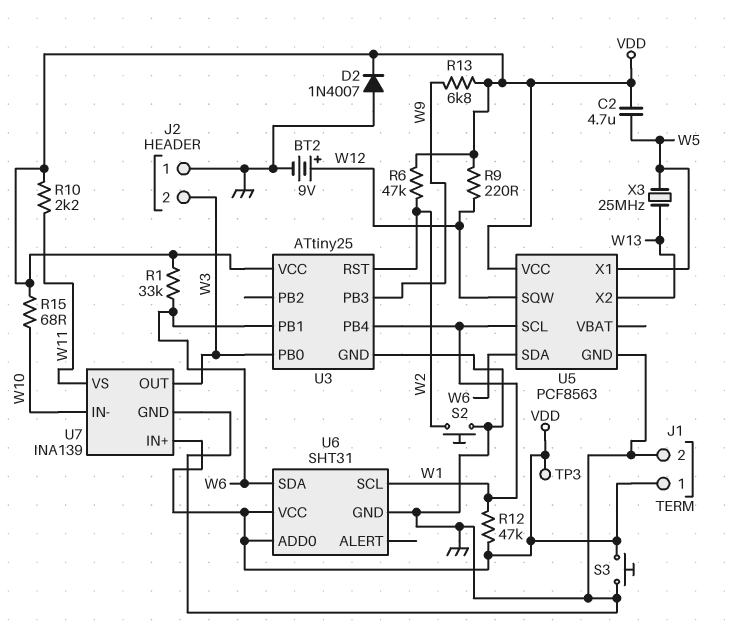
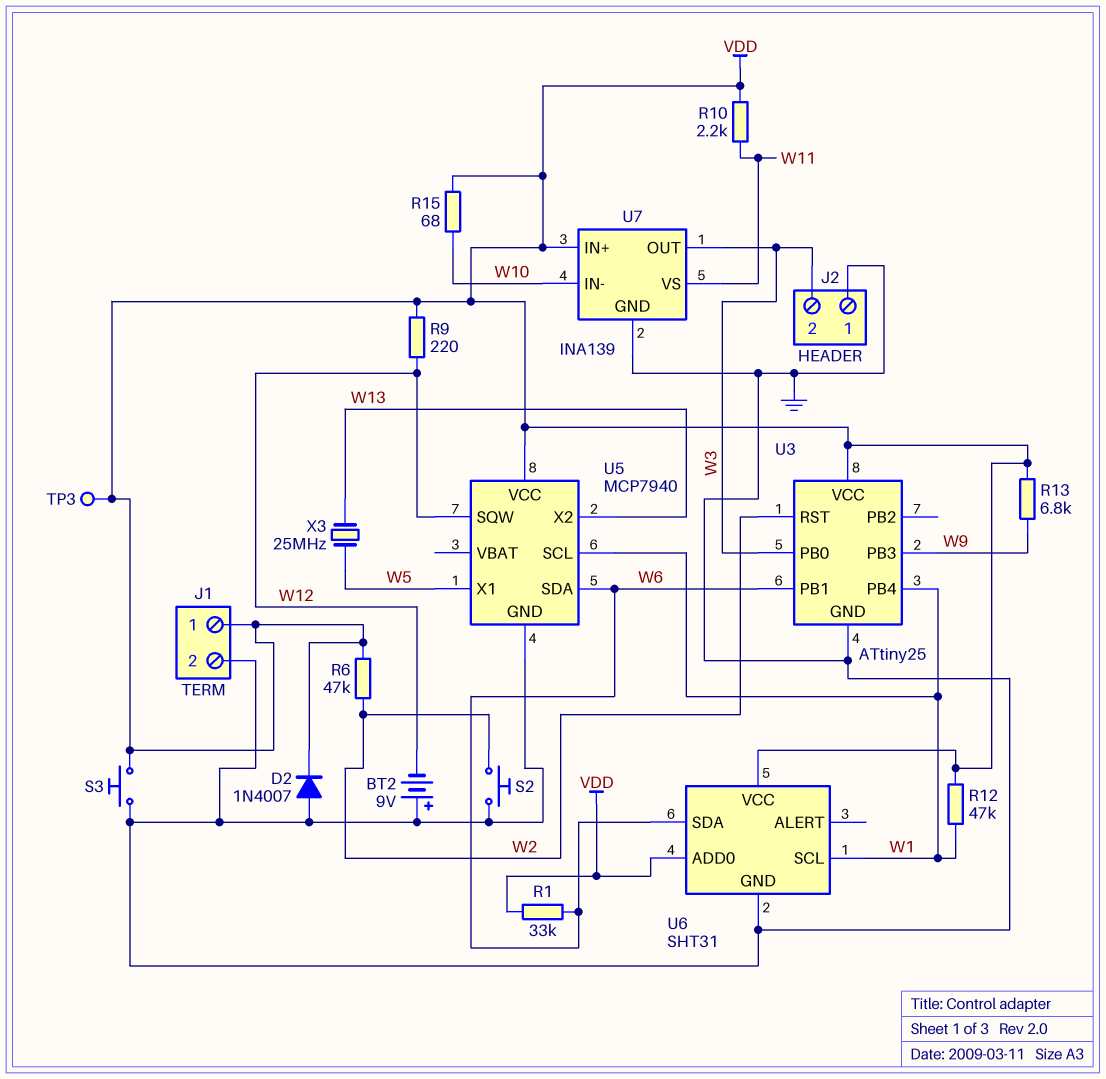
BT2: 9V (plus W12, minus GND) -> 9V (plus GND, minus W12)
C2: 4.7uF (VDD, W5) -> none
U5: PCF8563 -> MCP7940

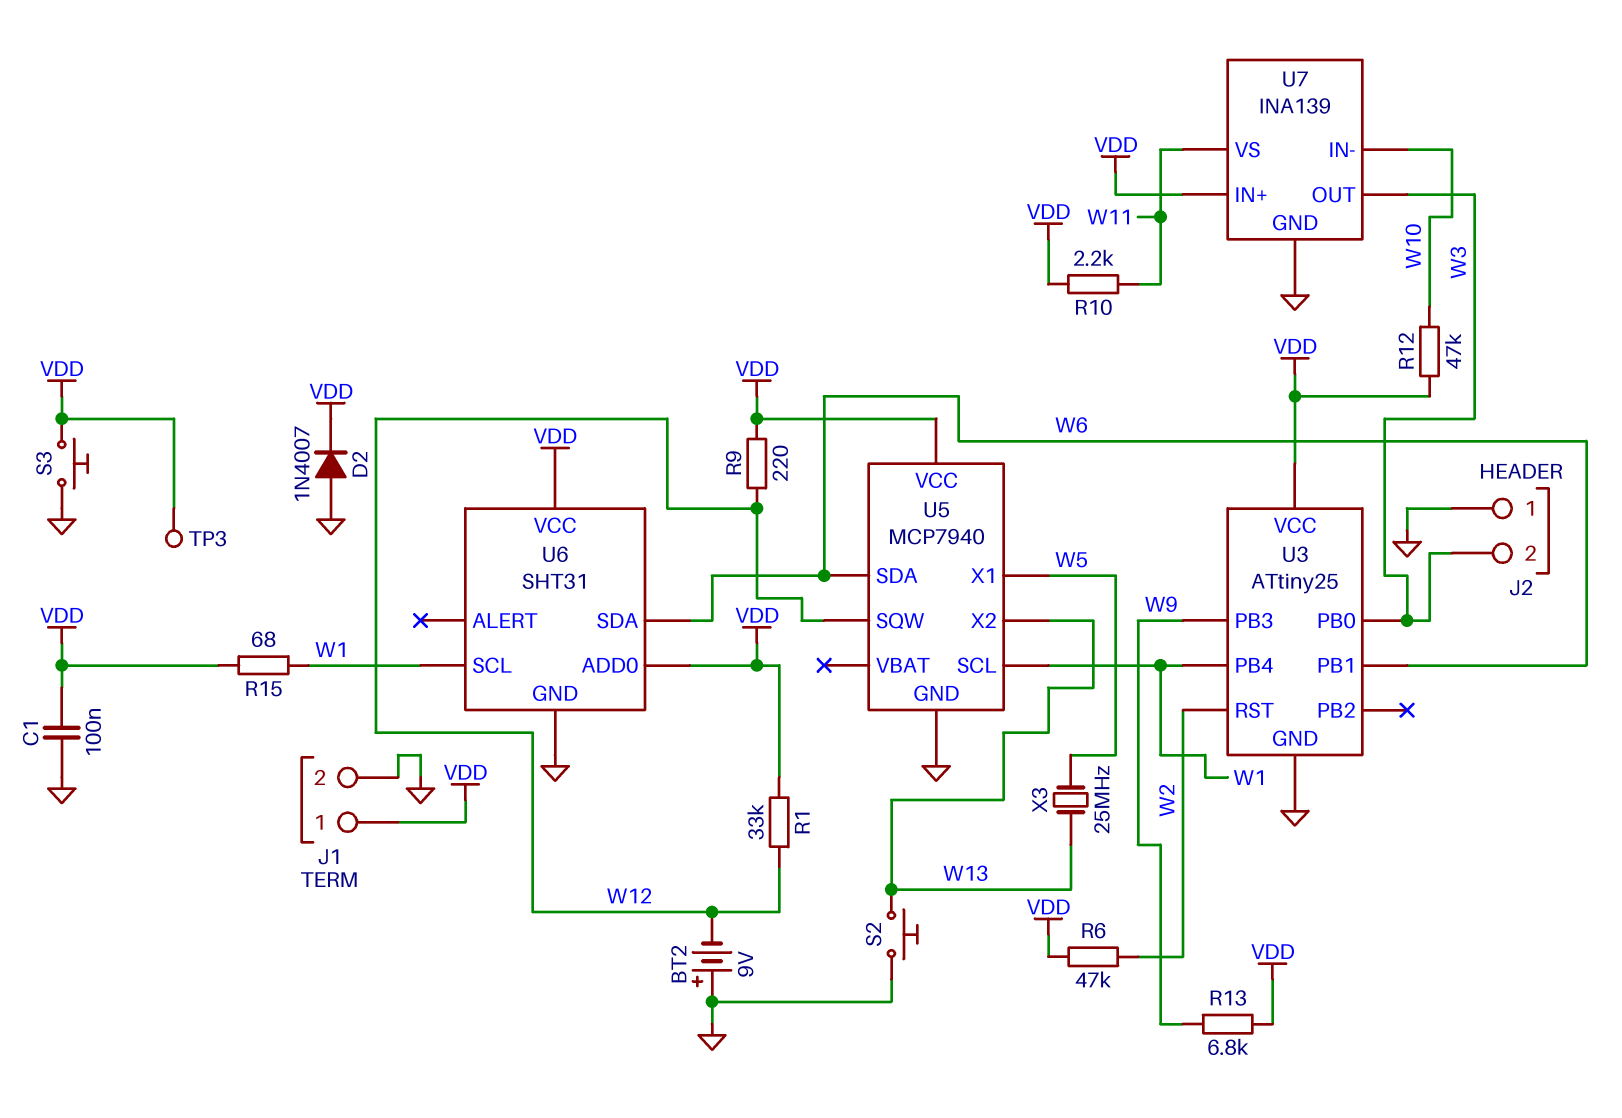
C1: none -> 100nF (GND, VDD)
R1: 33k (VDD, W6) -> 33k (VDD, W12)
R12: 47k (VDD, W1) -> 47k (VDD, W10)
R15: 68 (VDD, W10) -> 68 (VDD, W1)
S2: button (GND, W2) -> button (GND, W13)

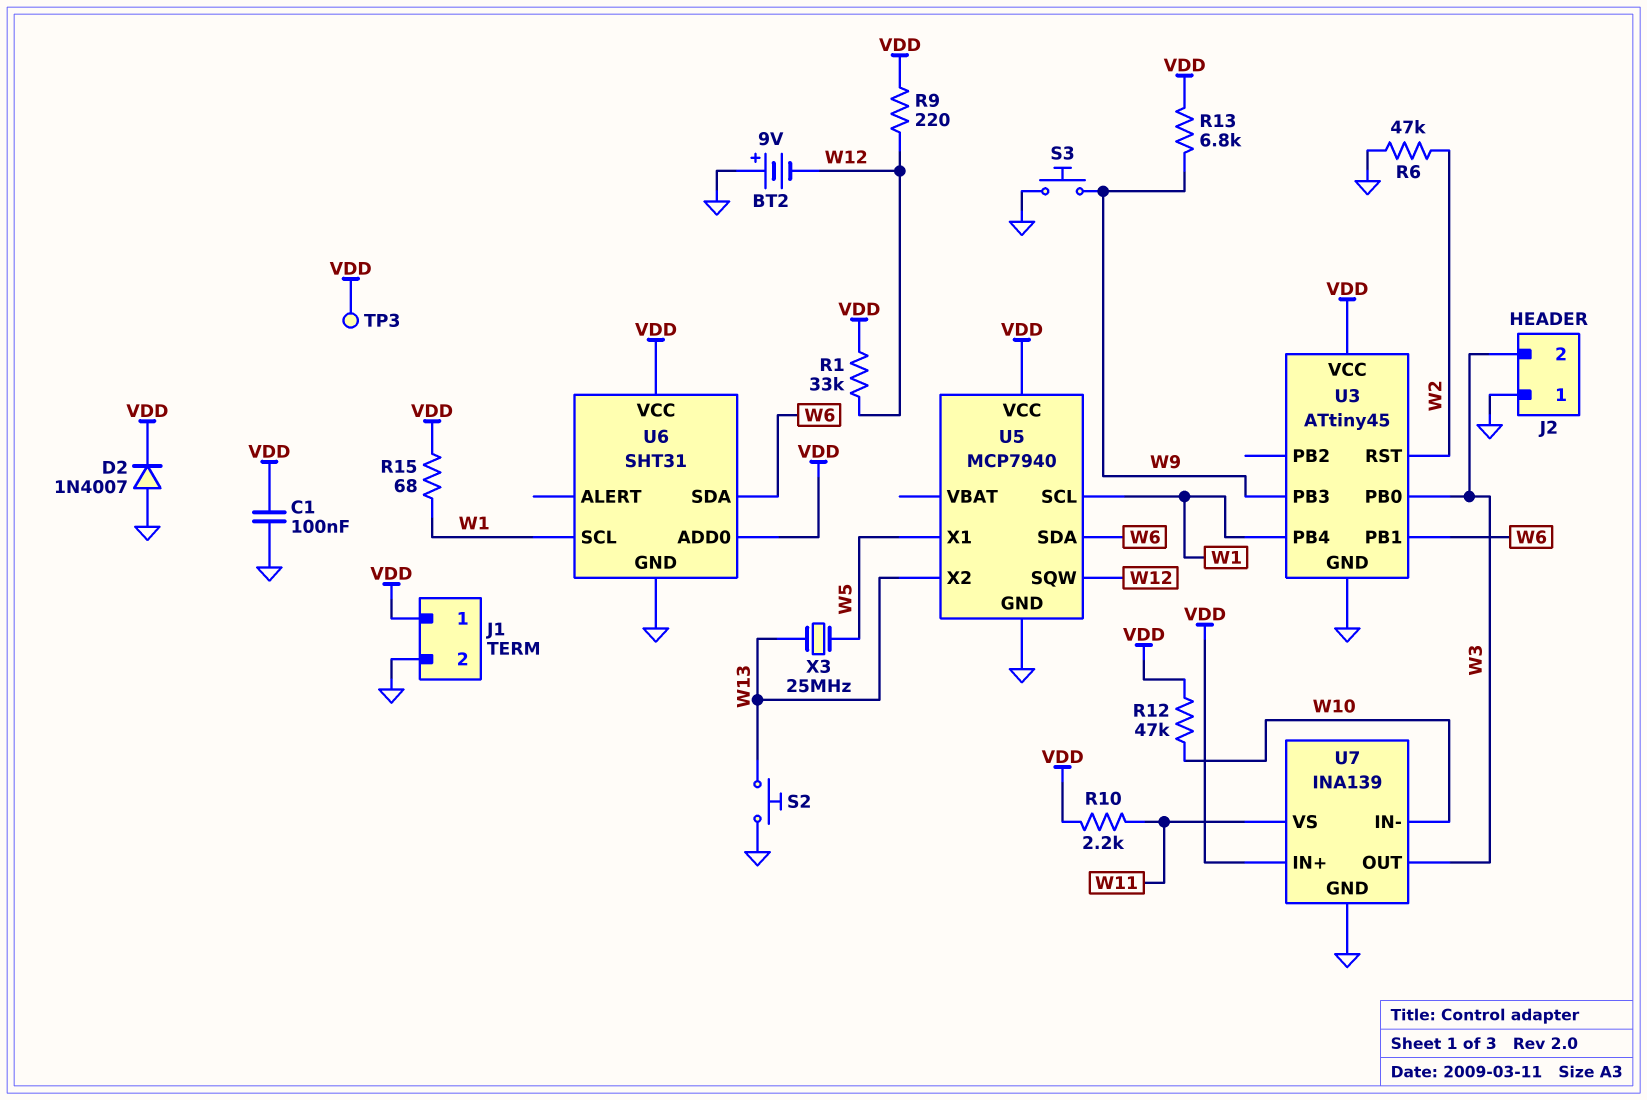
R6: 47k (VDD, W2) -> 47k (GND, W2)
S3: button (GND, VDD) -> button (GND, W9)
U3: ATtiny25 -> ATtiny45

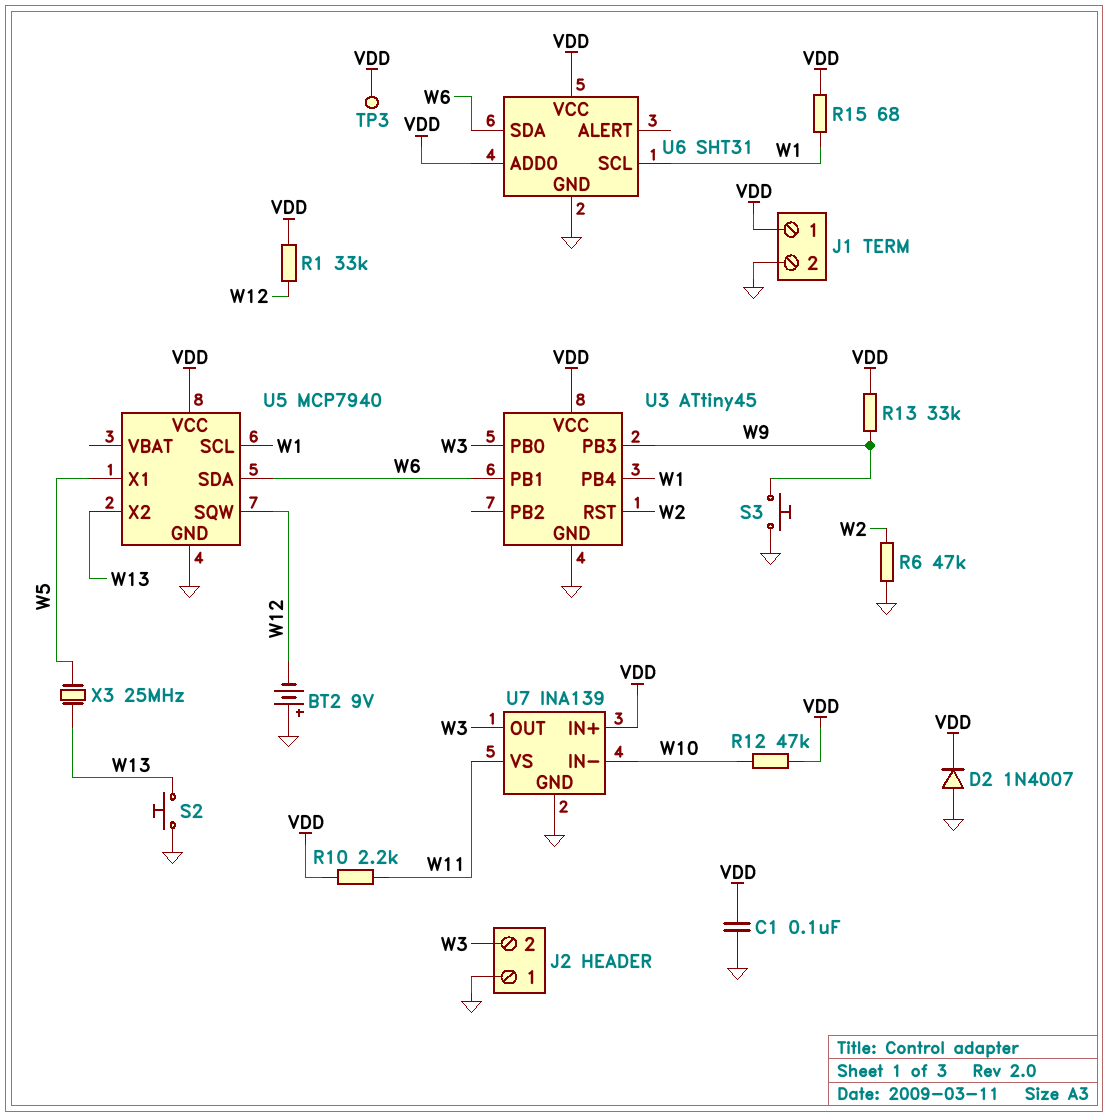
R9: 220 (VDD, W12) -> none
R13: 6.8k (VDD, W9) -> 33k (VDD, W9)

